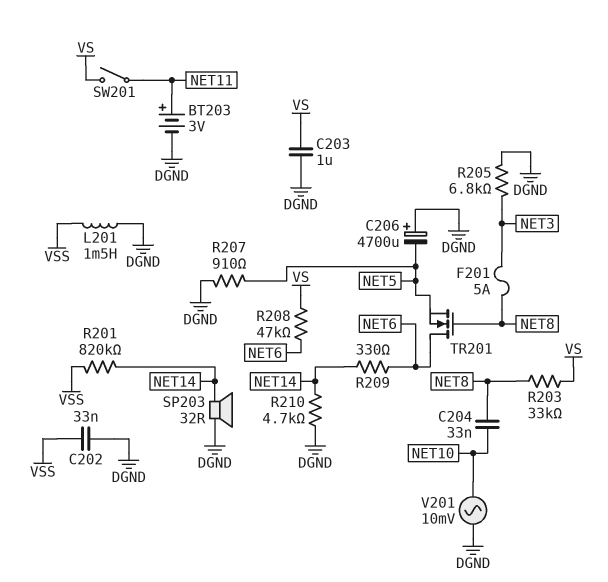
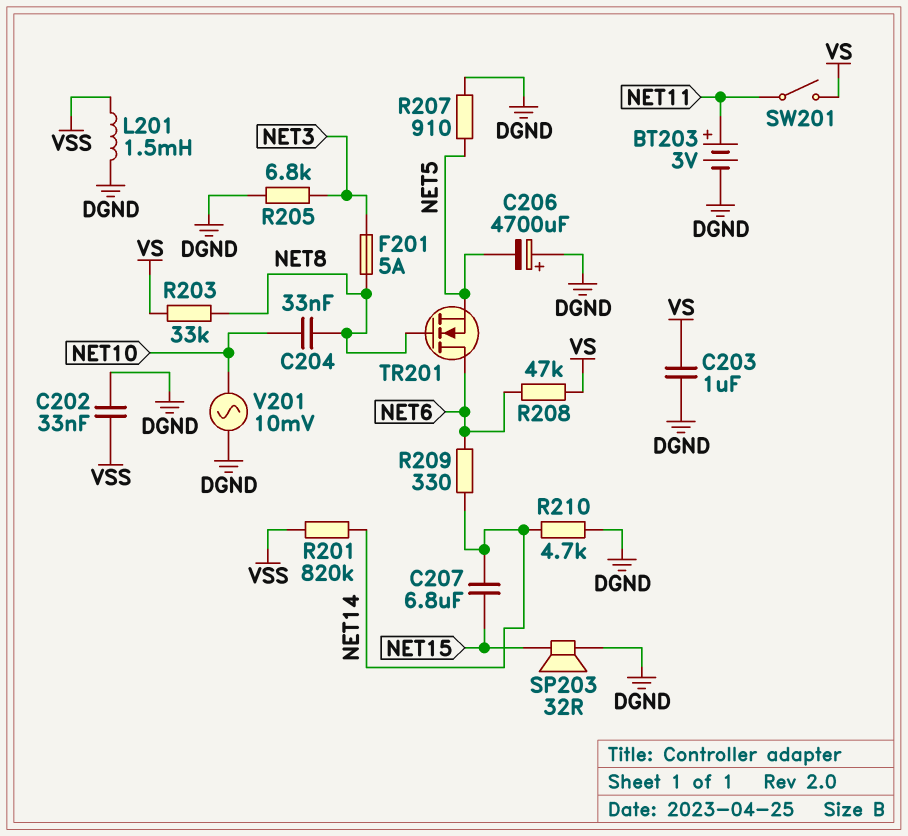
C207: none -> 6.8uF (NET14, NET15)
SP203: speaker 32R (DGND, NET14) -> speaker 32R (DGND, NET15)

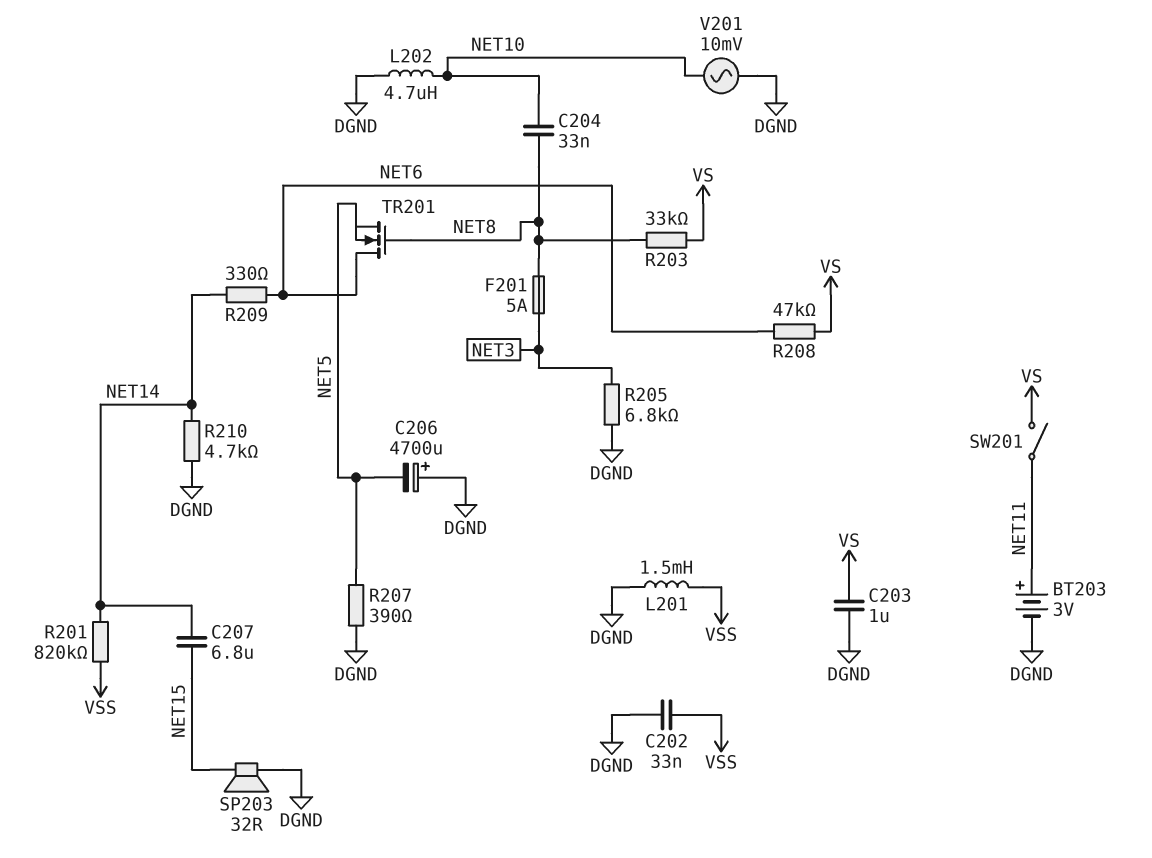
L202: none -> 4.7uH (DGND, NET10)
R207: 910 (DGND, NET5) -> 390 (DGND, NET5)

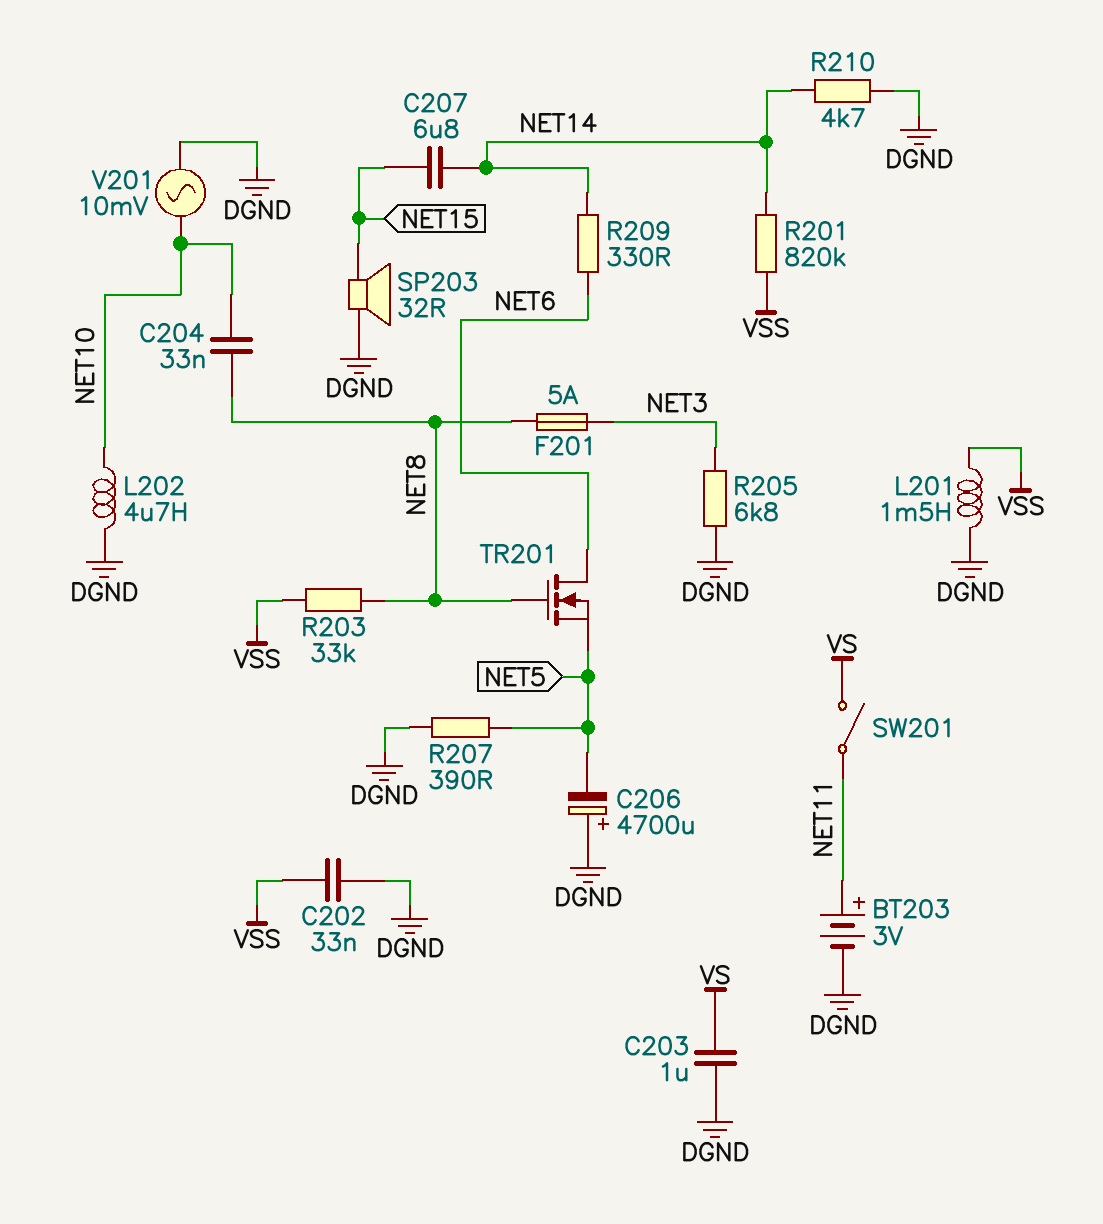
R203: 33k (NET8, VS) -> 33k (NET8, VSS)
R208: 47k (NET6, VS) -> none

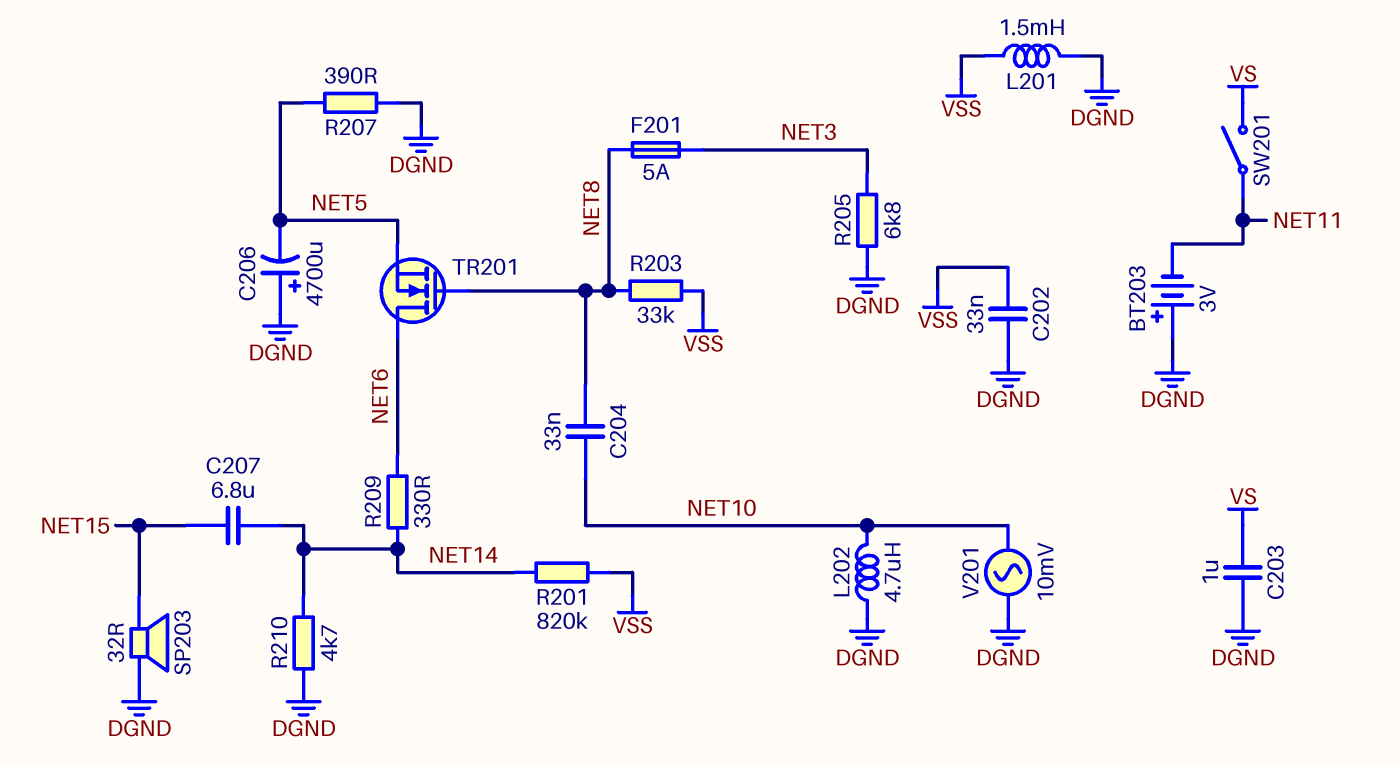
BT203: 3V (plus NET11, minus DGND) -> 3V (plus DGND, minus NET11)

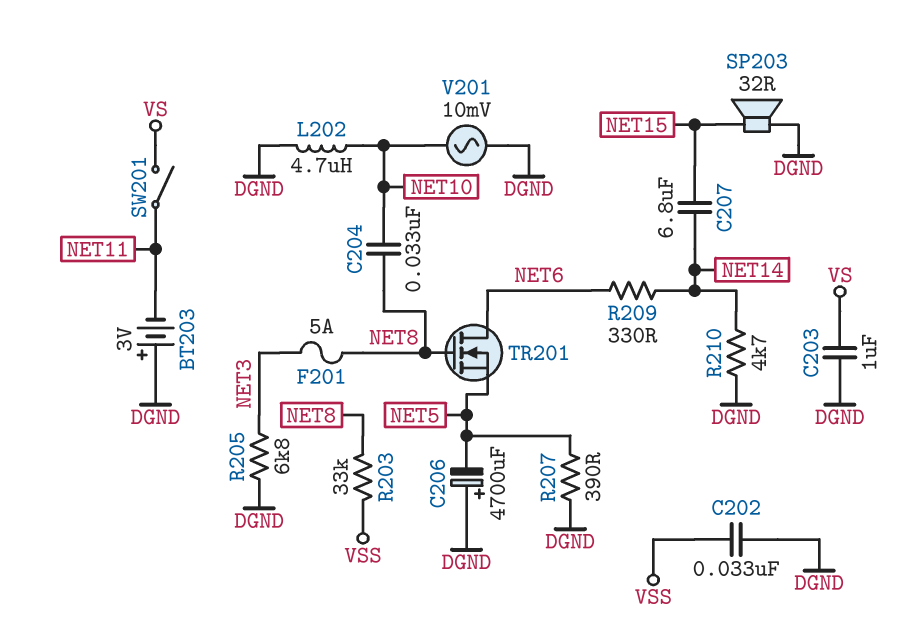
L201: 1.5mH (DGND, VSS) -> none
R201: 820k (NET14, VSS) -> none

